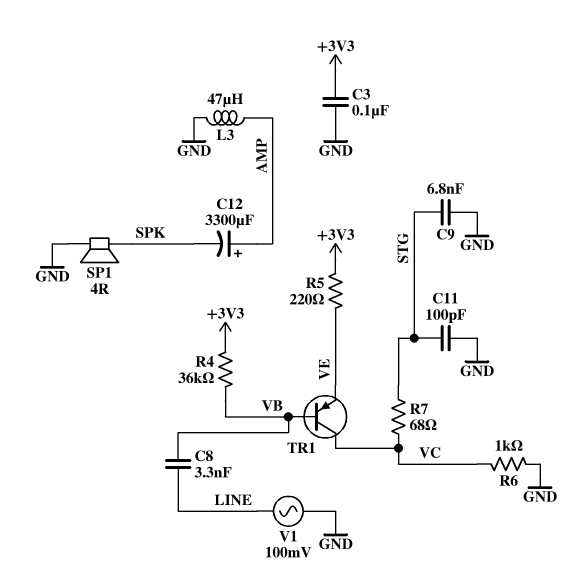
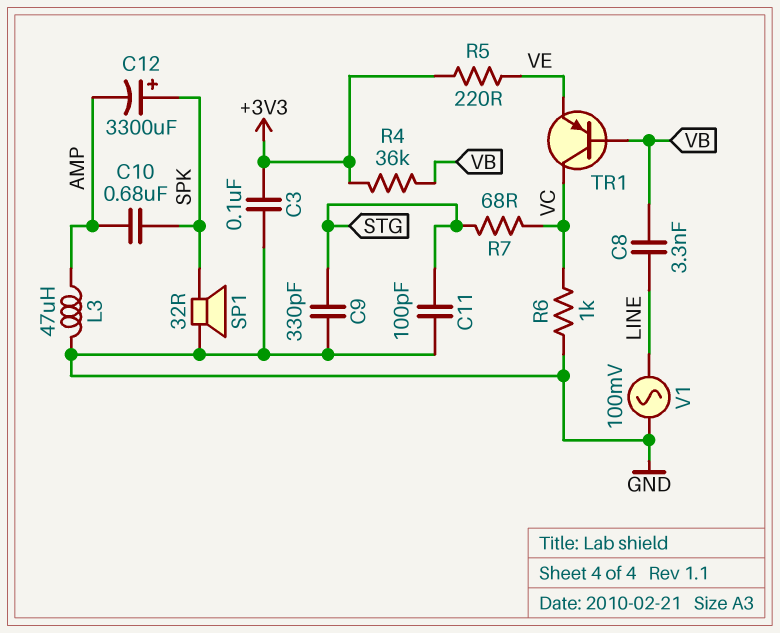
C9: 6.8nF (GND, STG) -> 330pF (GND, STG)
C10: none -> 680nF (AMP, SPK)
C12: 3300uF (plus AMP, minus SPK) -> 3300uF (plus SPK, minus AMP)
SP1: speaker 4R (GND, SPK) -> speaker 32R (GND, SPK)

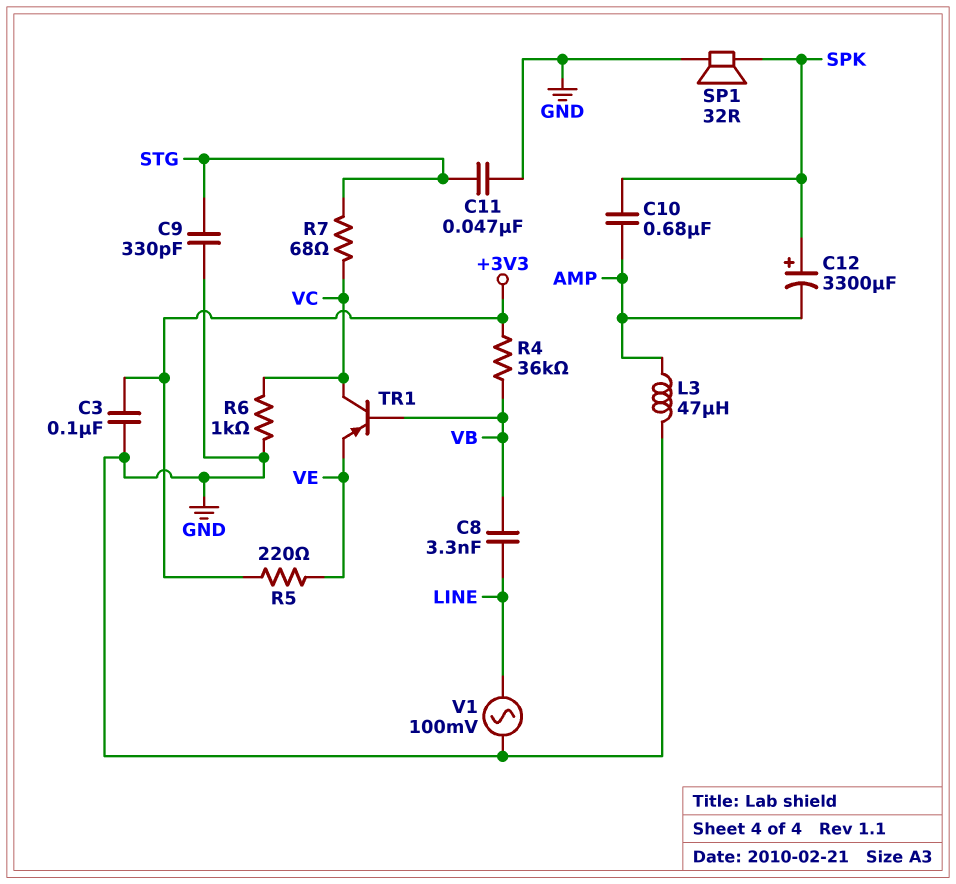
C11: 100pF (GND, STG) -> 47nF (GND, STG)

